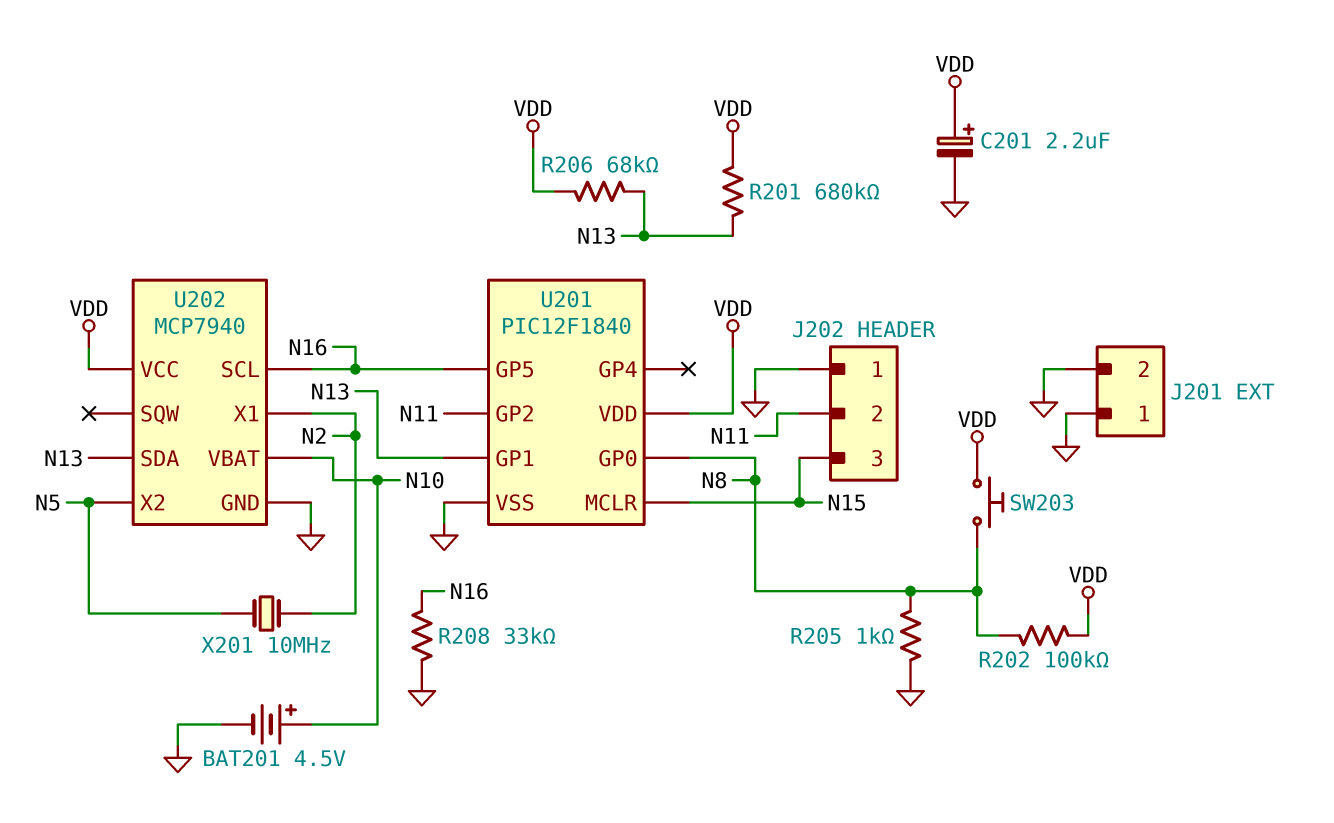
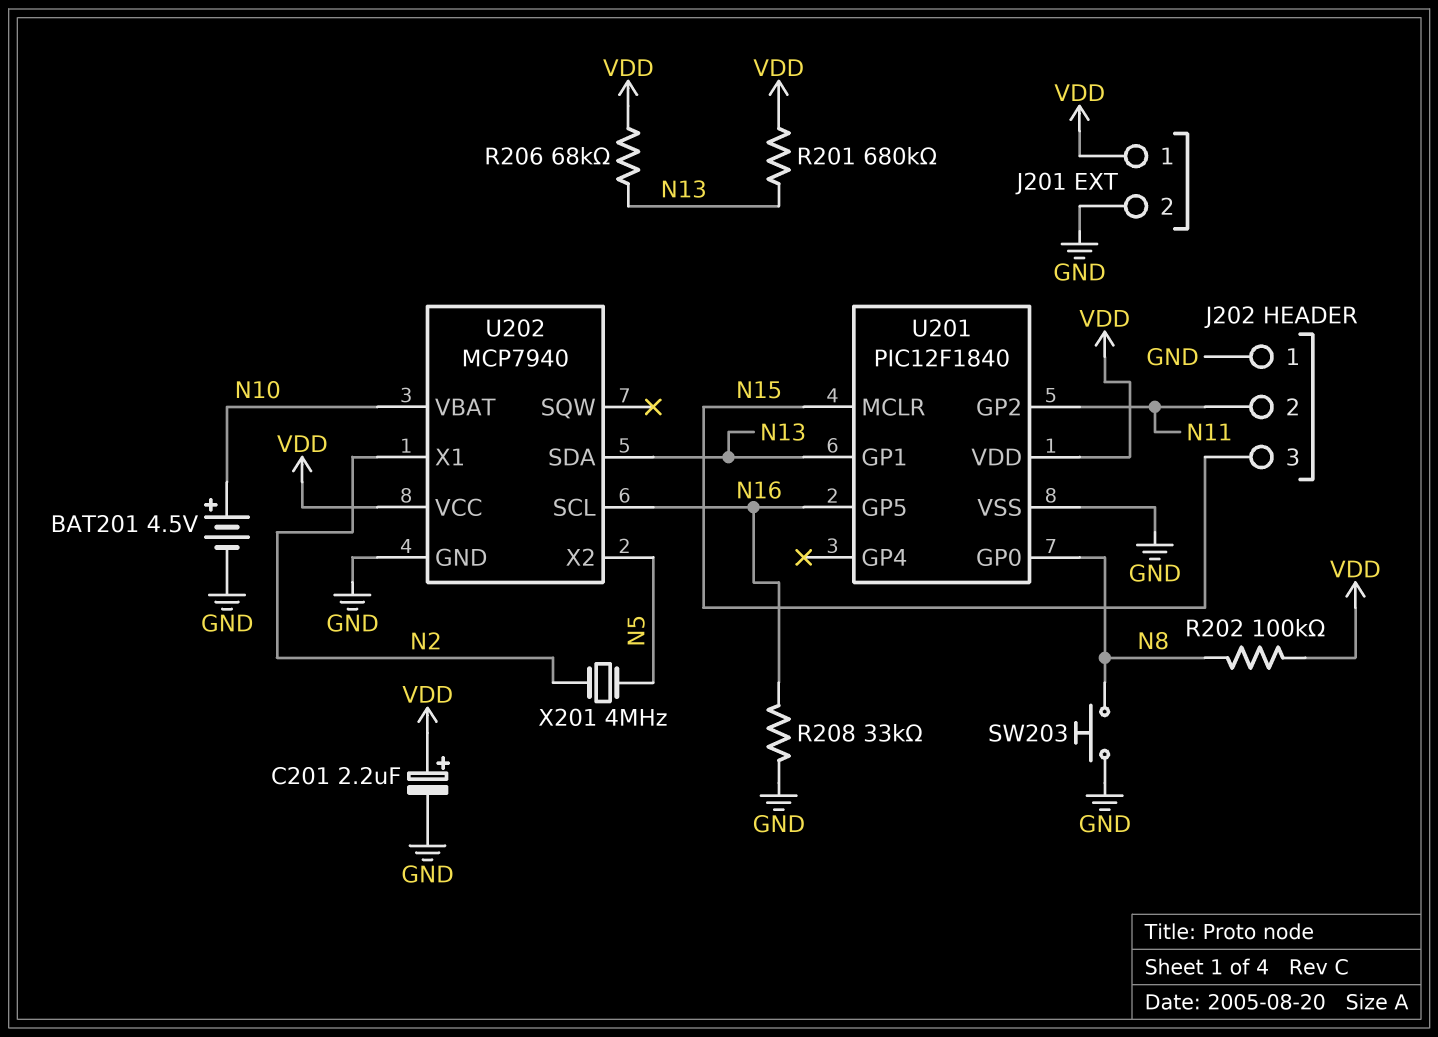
J201 pin 1: GND -> VDD
R205: 1k (GND, N8) -> none
SW203: button (N8, VDD) -> button (GND, N8)
X201: 10MHz (N2, N5) -> 4MHz (N2, N5)

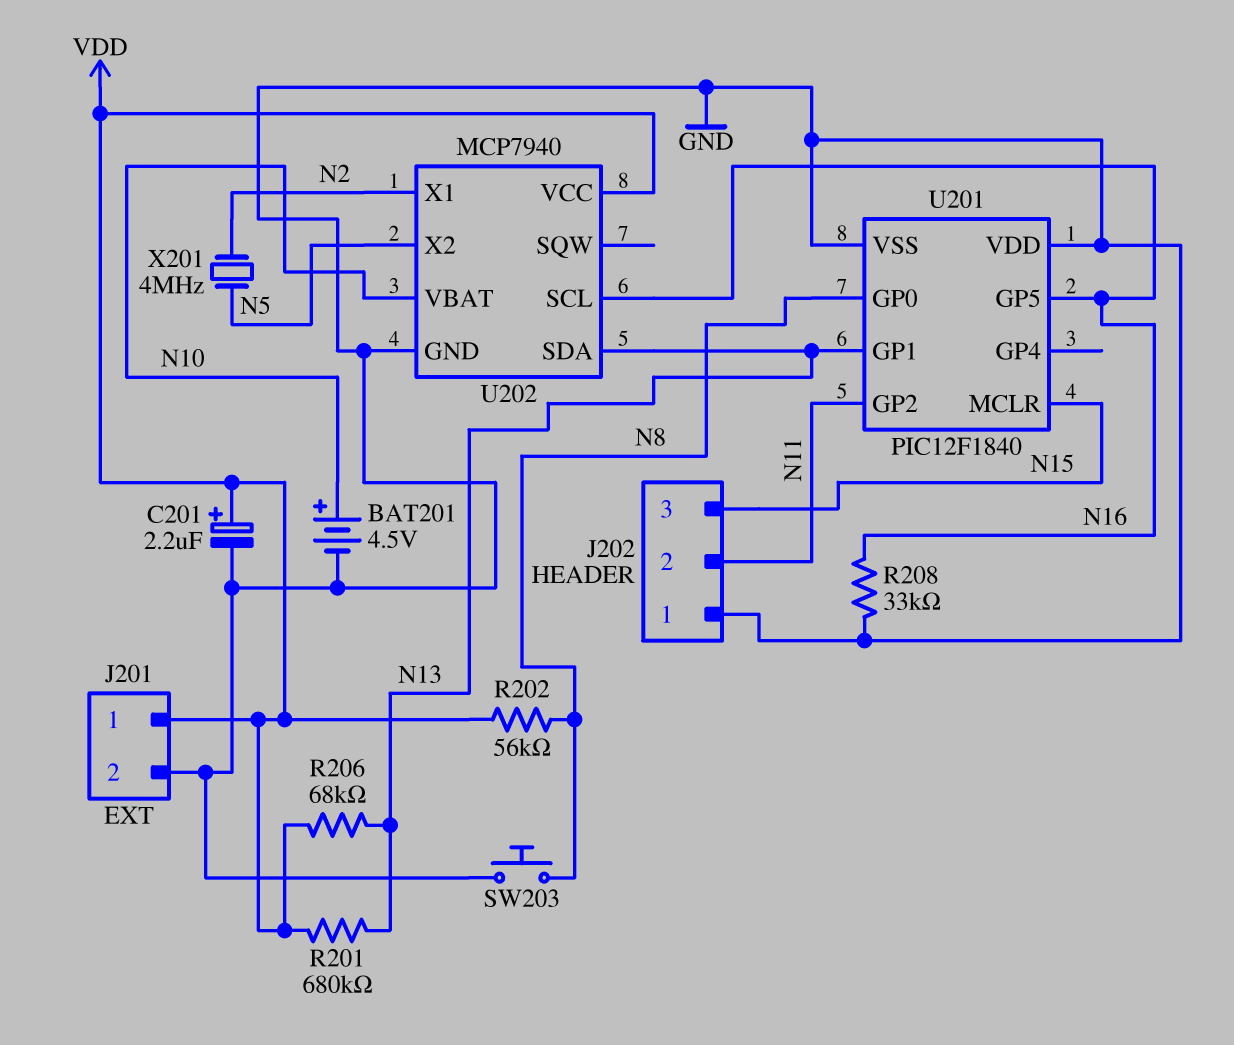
R202: 100k (N8, VDD) -> 56k (N8, VDD)
U201 pin VDD: VDD -> GND

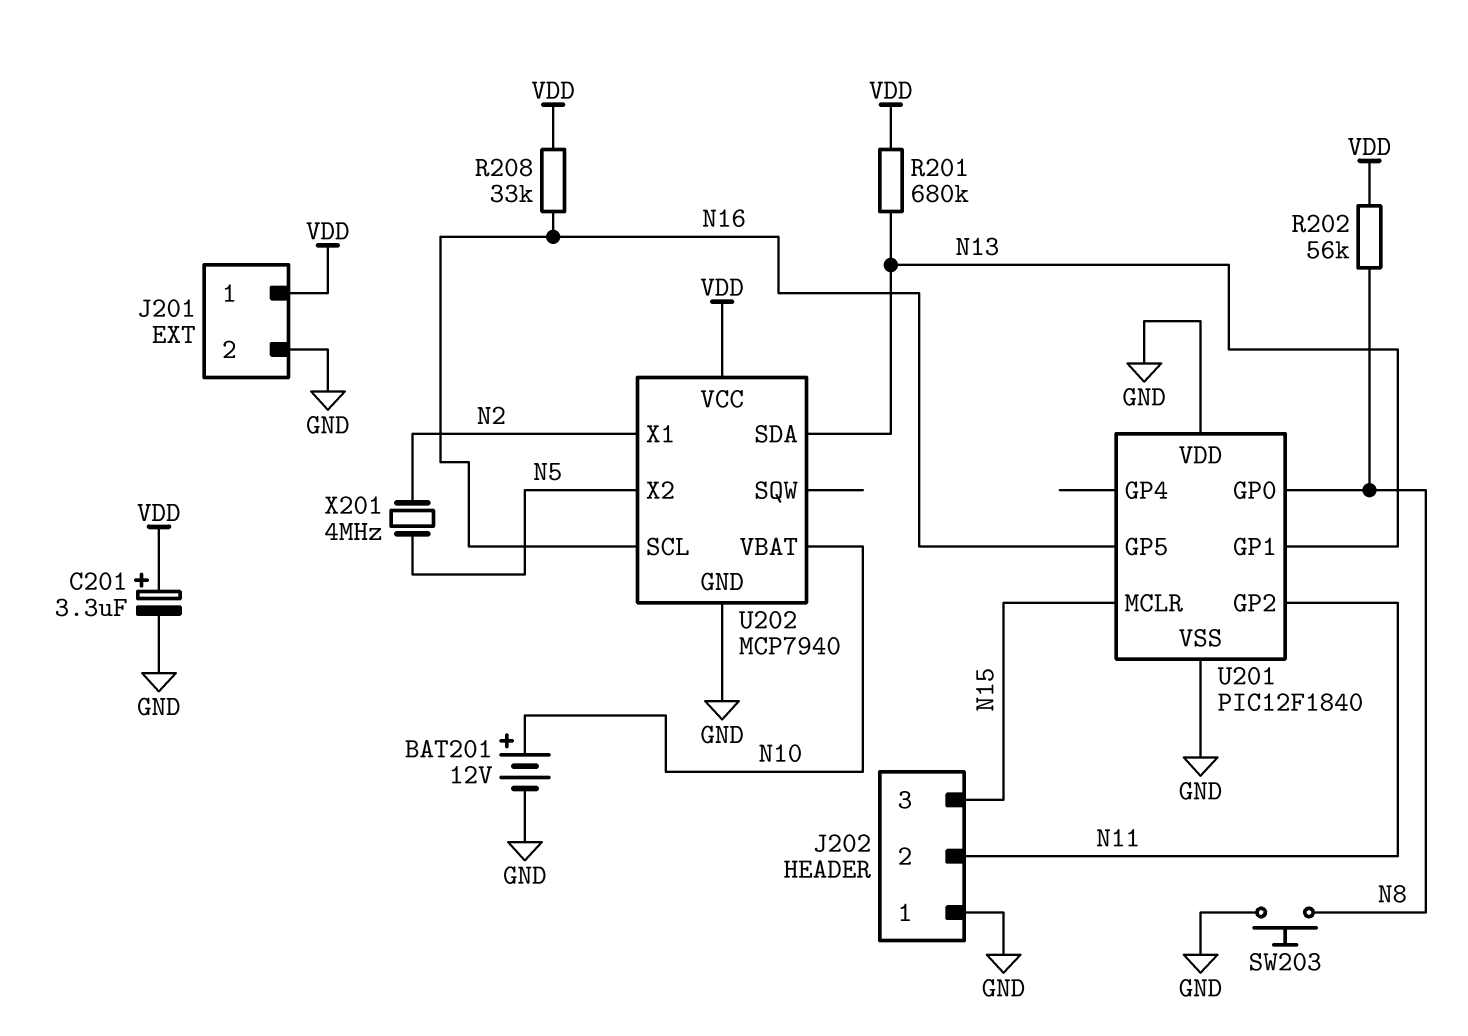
BAT201: 4.5V (plus N10, minus GND) -> 12V (plus N10, minus GND)
C201: 2.2uF (plus VDD, minus GND) -> 3.3uF (plus VDD, minus GND)
R206: 68k (N13, VDD) -> none
R208: 33k (GND, N16) -> 33k (N16, VDD)

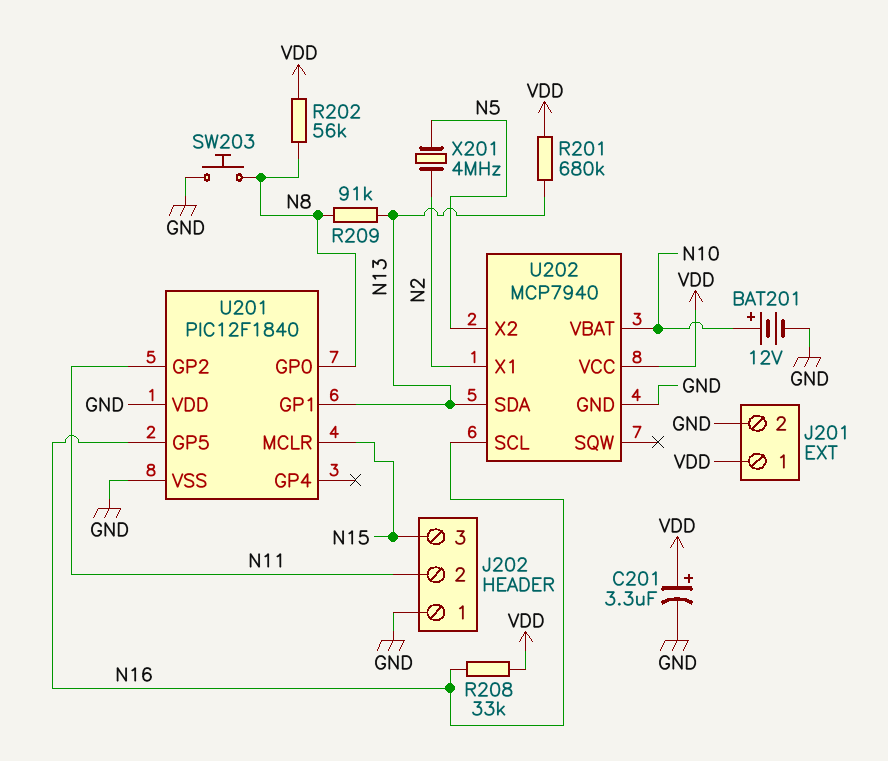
R209: none -> 91k (N8, N13)

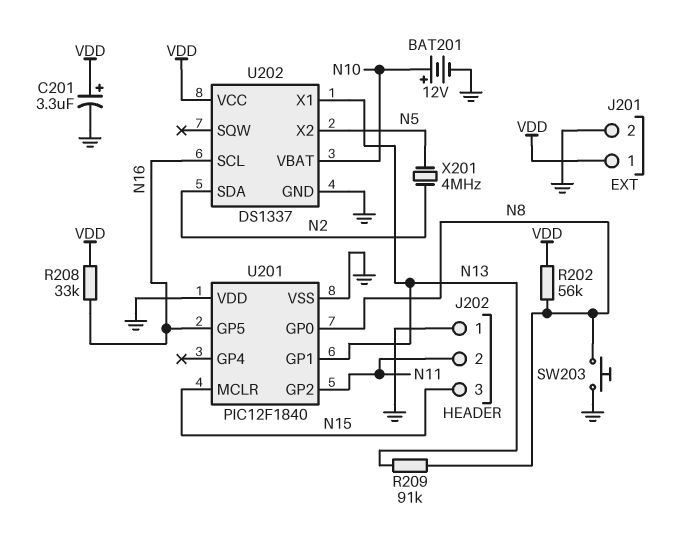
R201: 680k (N13, VDD) -> none
U202: MCP7940 -> DS1337
U202 pin SDA: N13 -> N2
U202 pin X1: N2 -> N13

